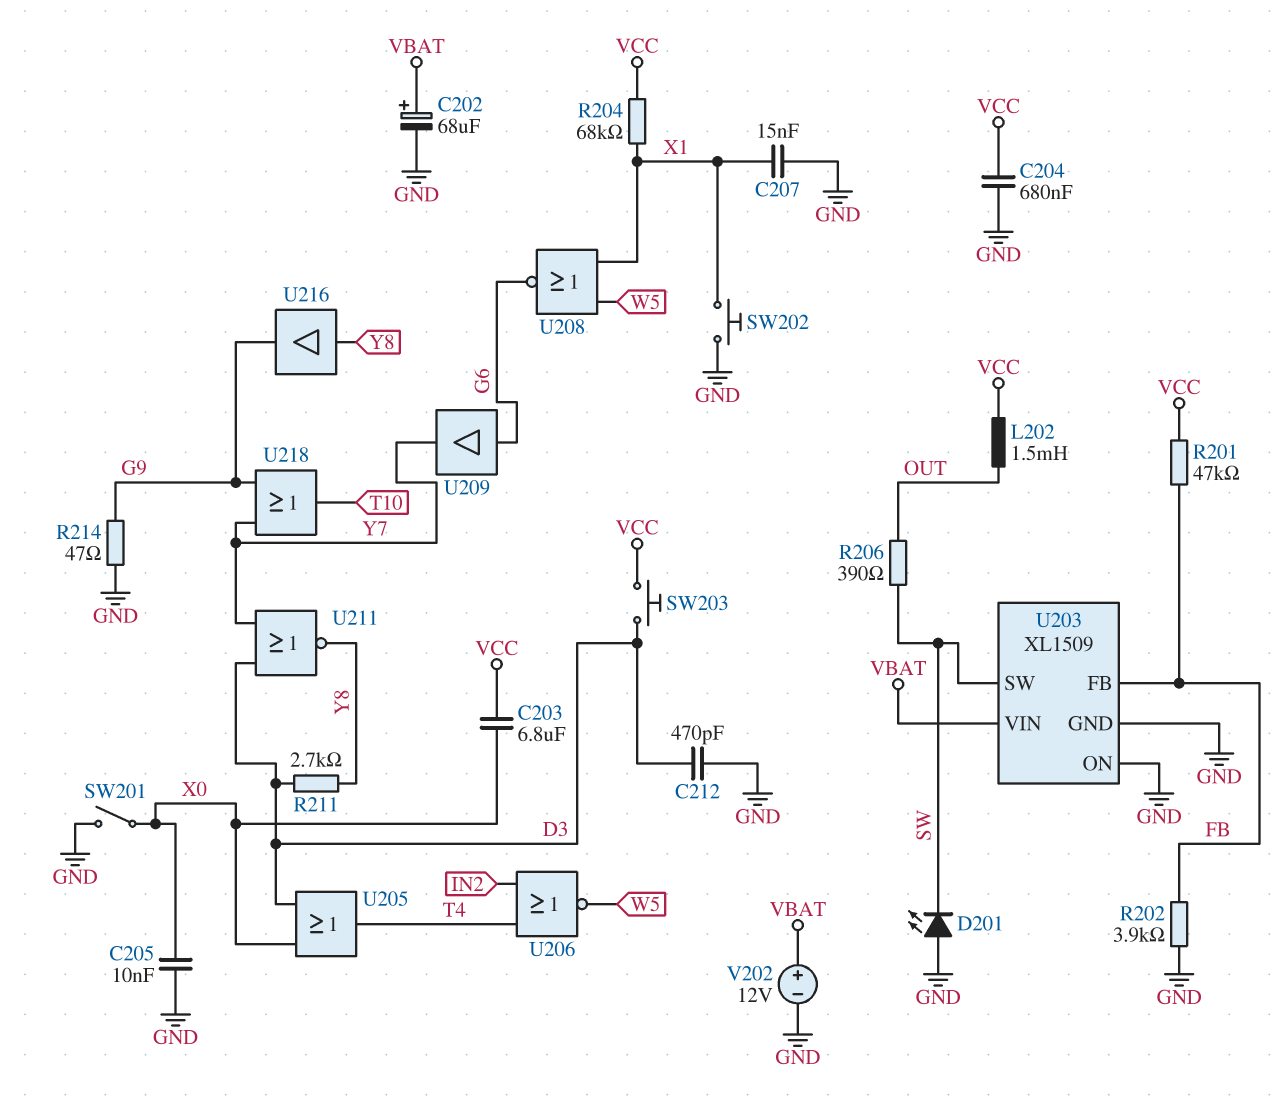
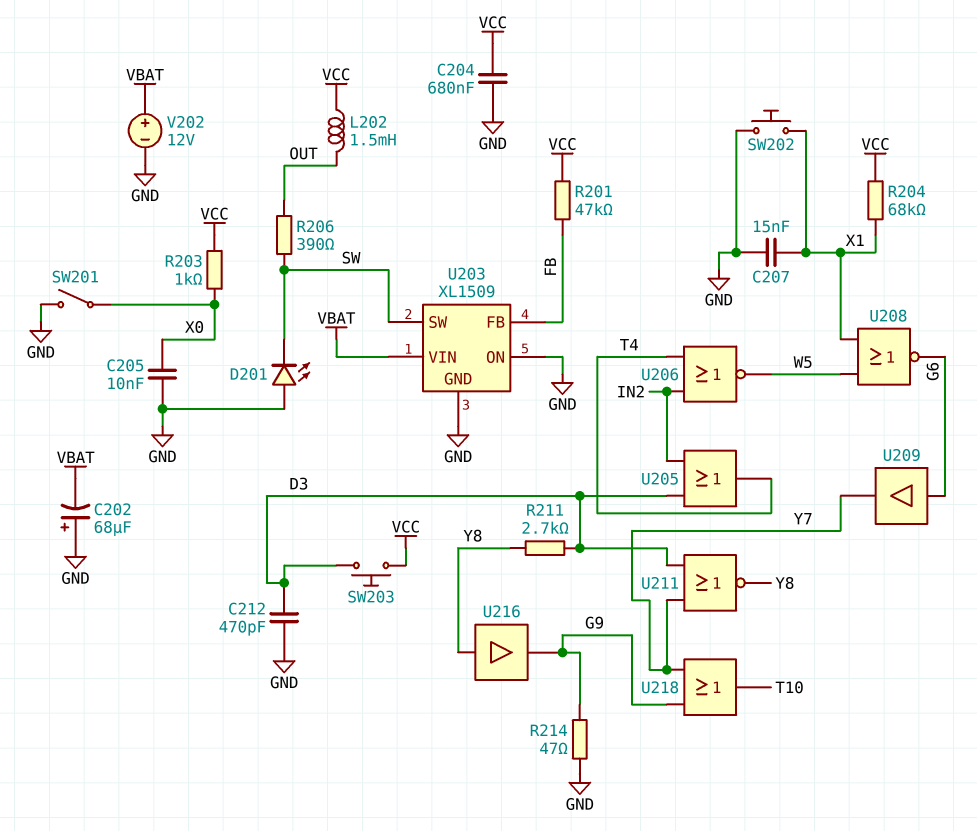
C202: 68uF (plus VBAT, minus GND) -> 68uF (plus GND, minus VBAT)
C203: 6.8uF (VCC, X0) -> none
R202: 3.9k (FB, GND) -> none
R203: none -> 1k (VCC, X0)
U205: OR (in D3, in X0, out T4) -> OR (in D3, in IN2, out T4)

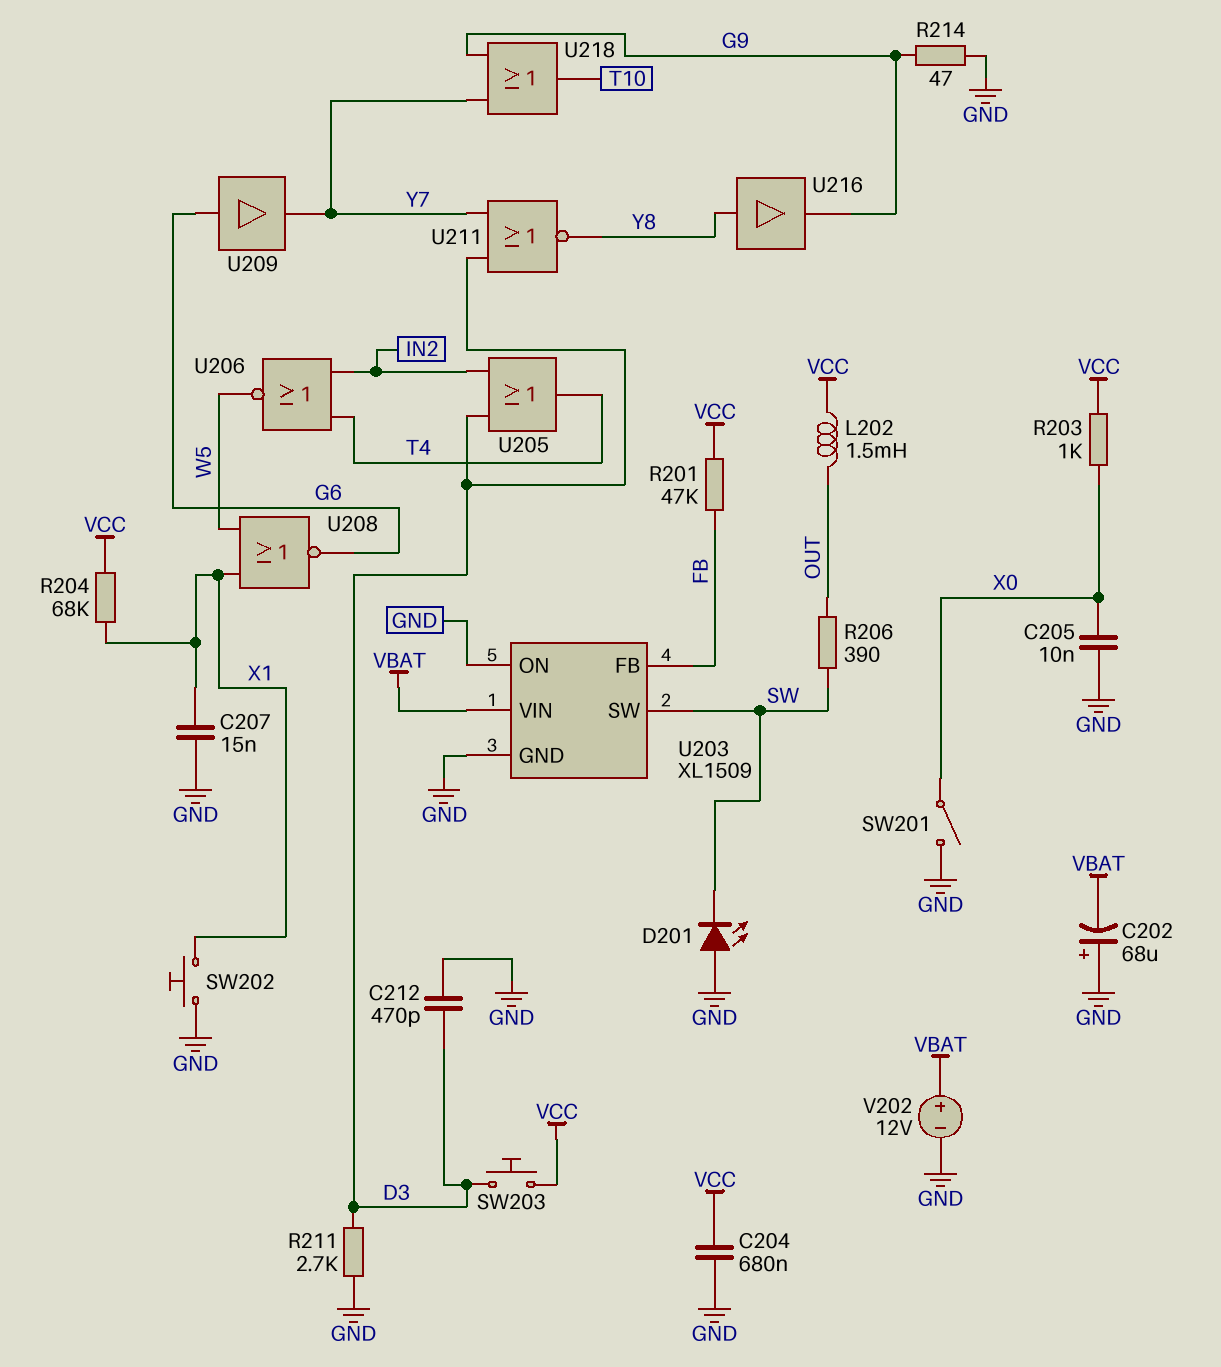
R211: 2.7k (D3, Y8) -> 2.7k (D3, GND)

